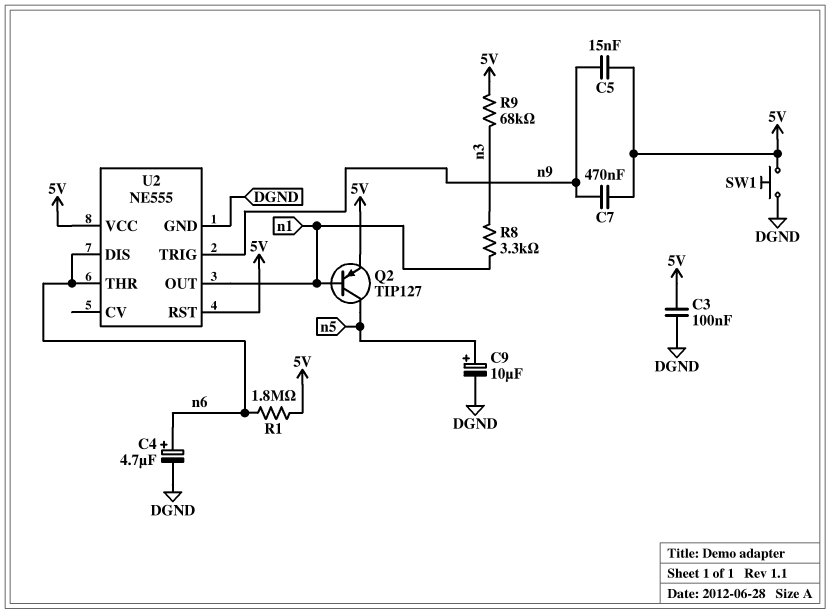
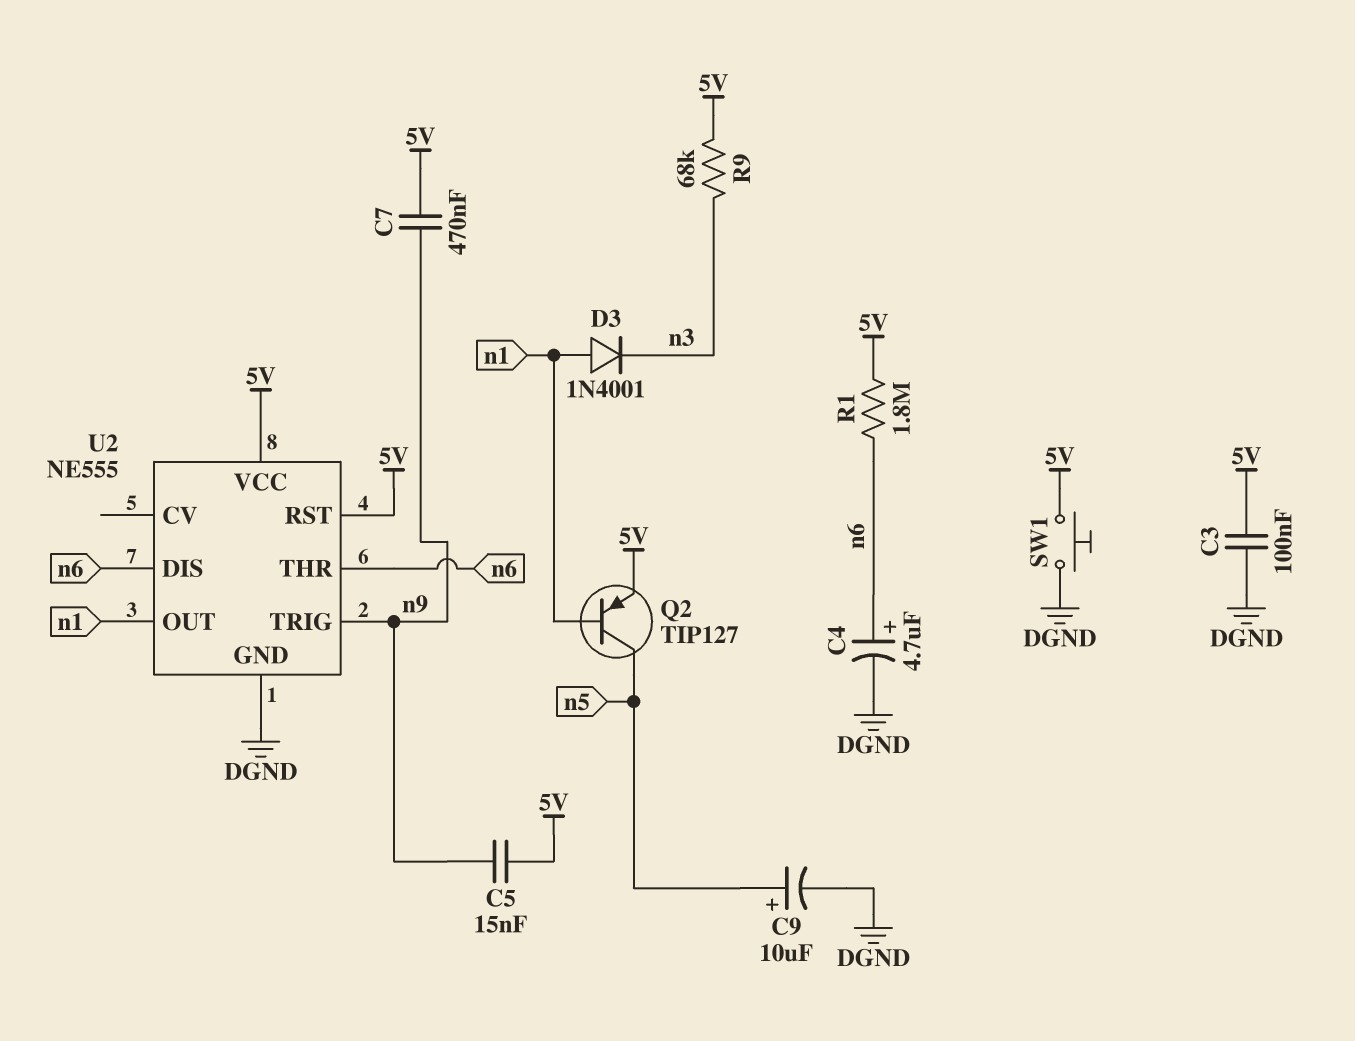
D3: none -> diode 1N4001 (A n1, K n3)
R8: 3.3k (n1, n3) -> none

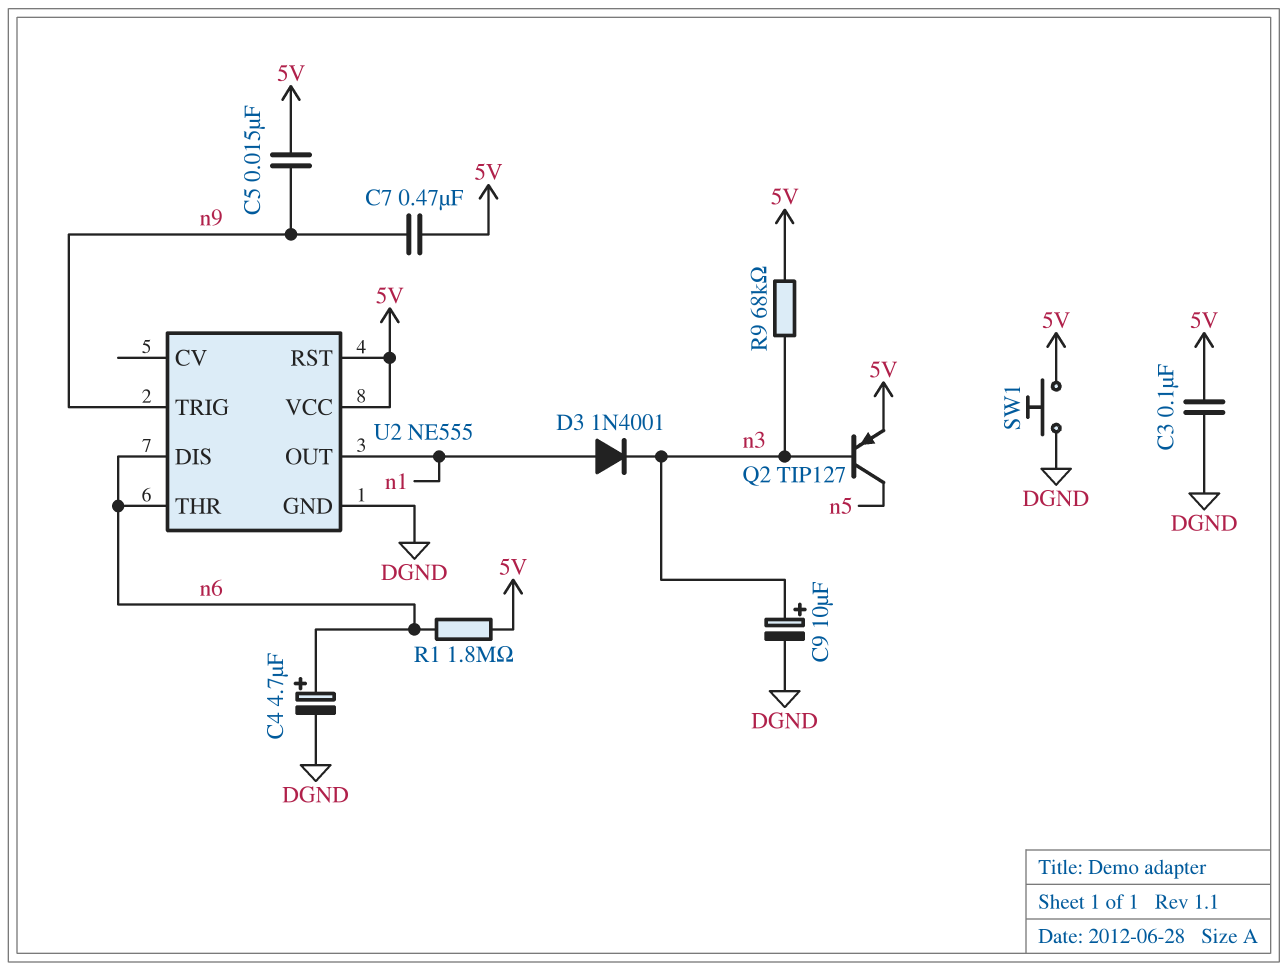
C9: 10uF (plus n5, minus DGND) -> 10uF (plus n3, minus DGND)
Q2: PNP TIP127 (B n1, C n5, E 5V) -> PNP TIP127 (B n3, C n5, E 5V)

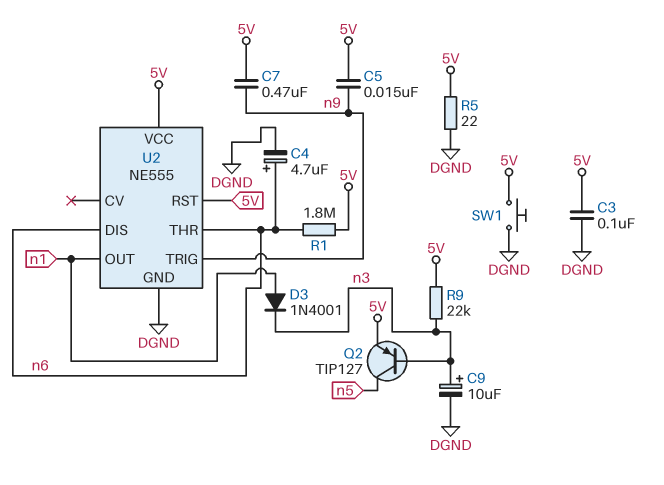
R5: none -> 22 (5V, DGND)
R9: 68k (5V, n3) -> 22k (5V, n3)

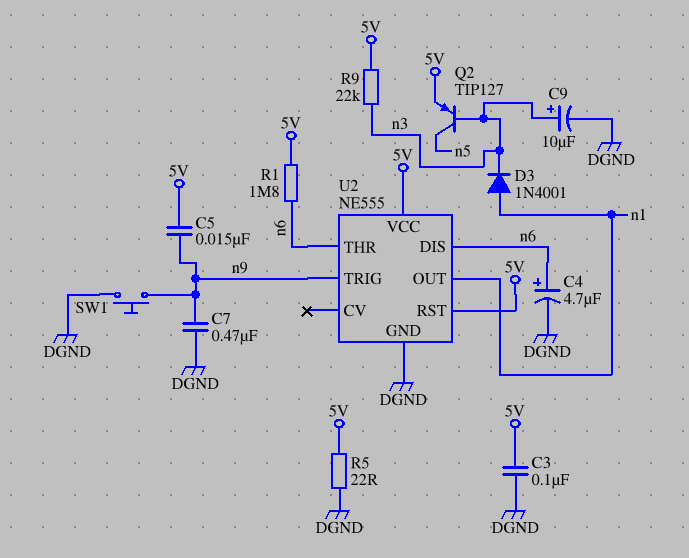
C7: 470nF (5V, n9) -> 470nF (DGND, n9)
SW1: button (5V, DGND) -> button (DGND, n9)

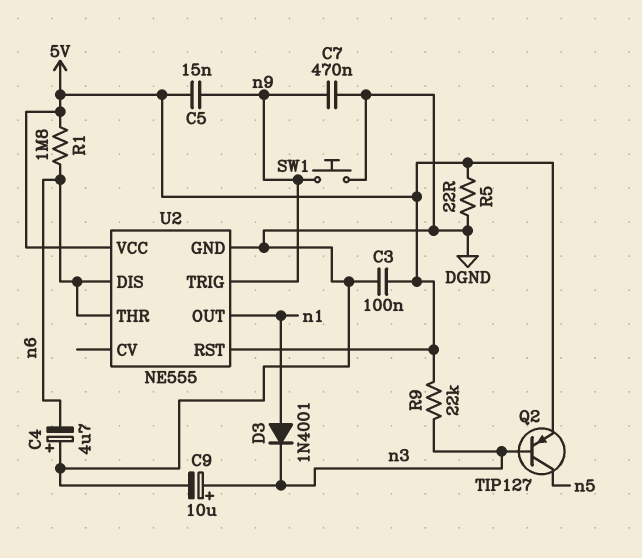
C4: 4.7uF (plus n6, minus DGND) -> 4.7uF (plus DGND, minus n6)

